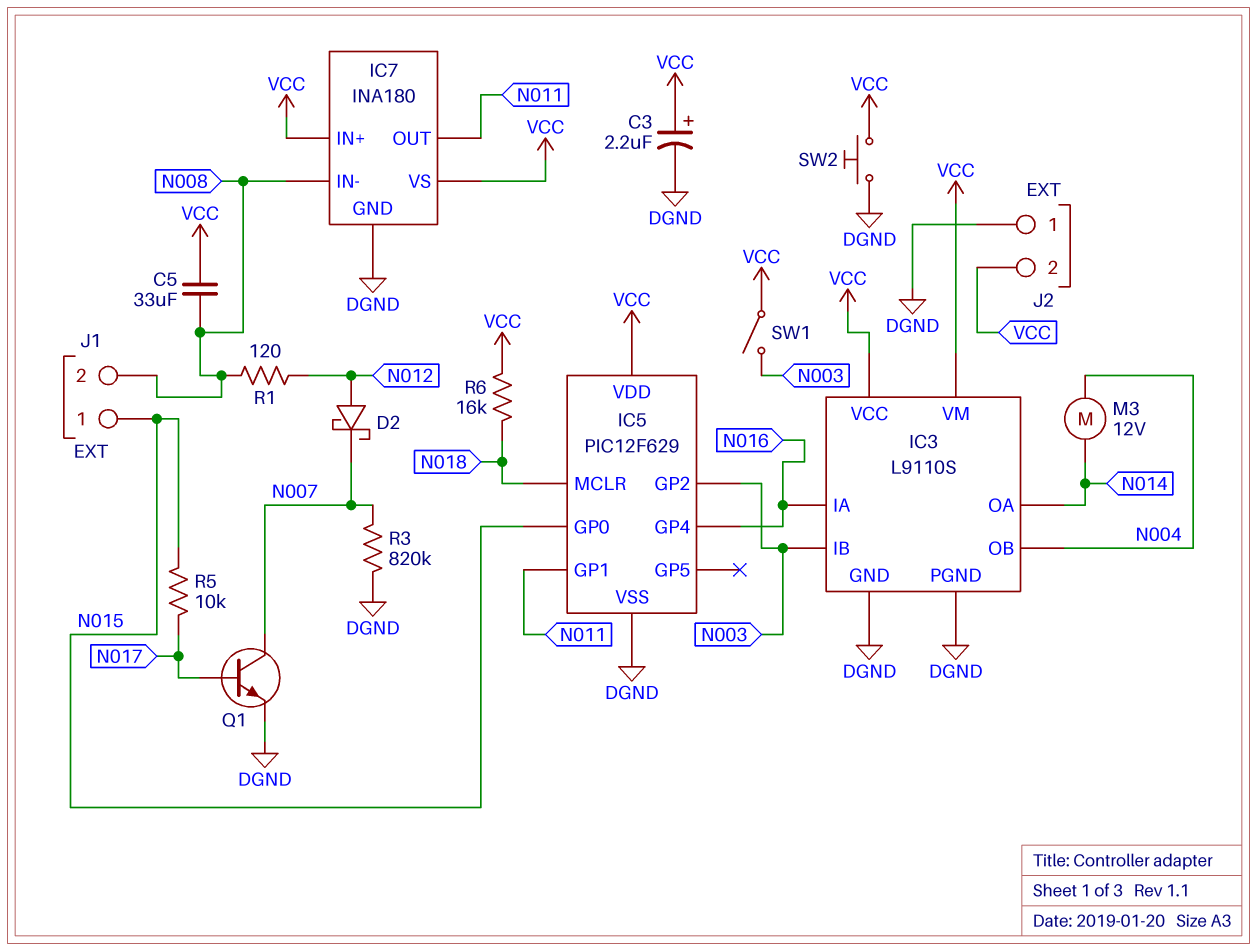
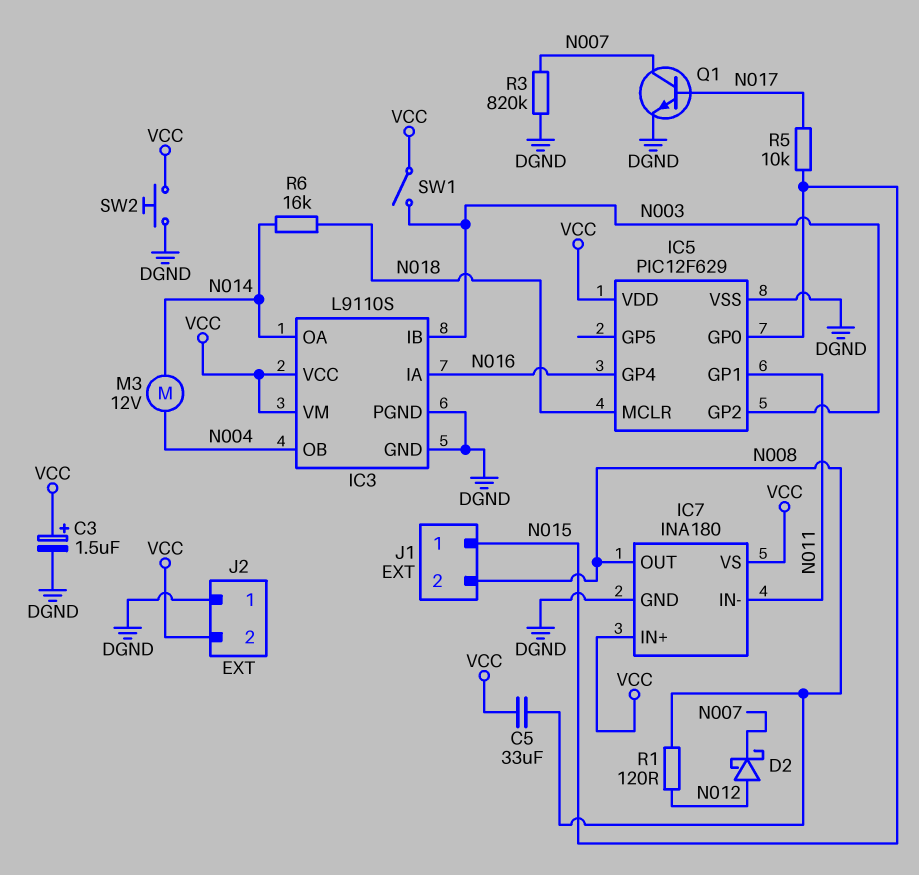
C3: 2.2uF (plus VCC, minus DGND) -> 1.5uF (plus VCC, minus DGND)
IC7 pin IN-: N008 -> N011
IC7 pin OUT: N011 -> N008
R6: 16k (N018, VCC) -> 16k (N014, N018)

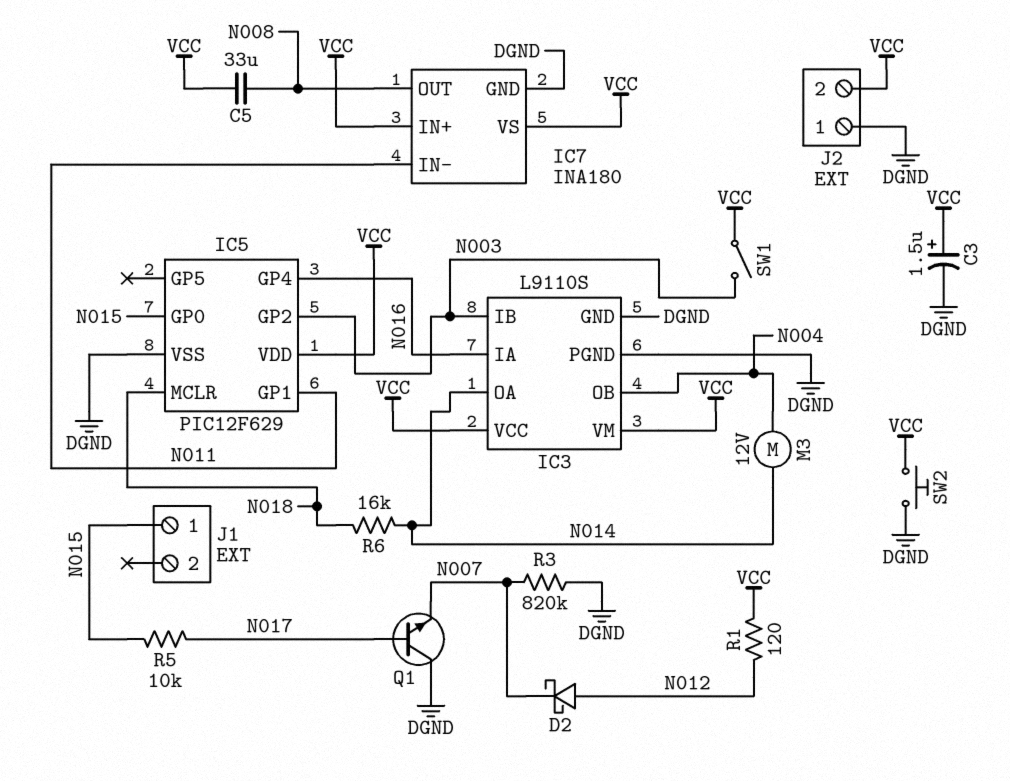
J1 pin 2: N008 -> none
Q1: NPN (B N017, C N007, E DGND) -> NPN (B N017, C DGND, E N007)
R1: 120 (N008, N012) -> 120 (N012, VCC)

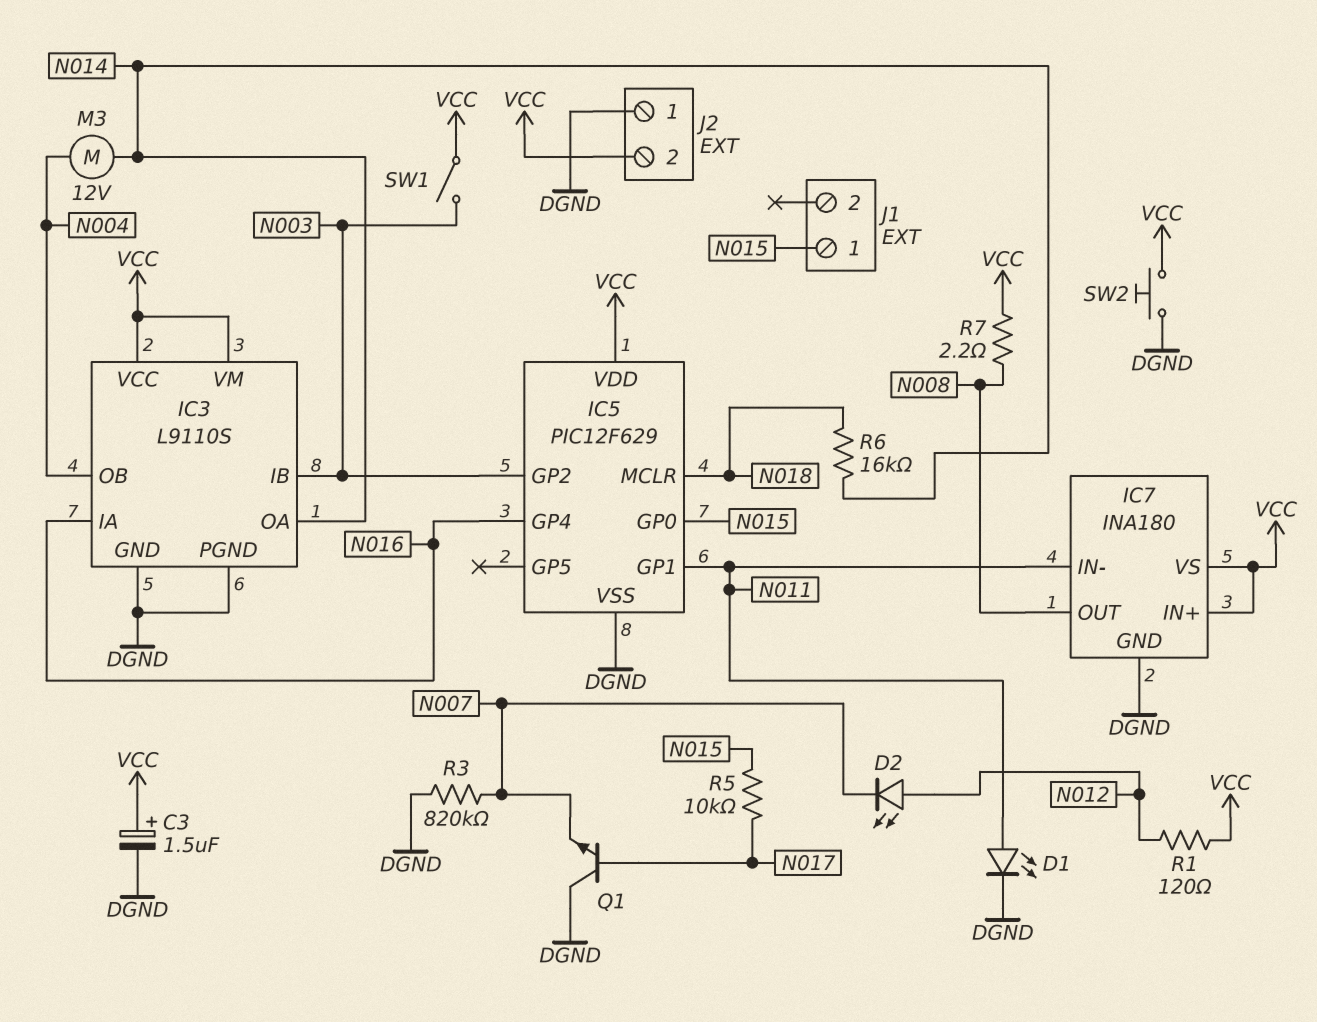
C5: 33uF (N008, VCC) -> none
D1: none -> LED (A N011, K DGND)
D2: schottky (A N012, K N007) -> LED (A N012, K N007)
R7: none -> 2.2 (N008, VCC)

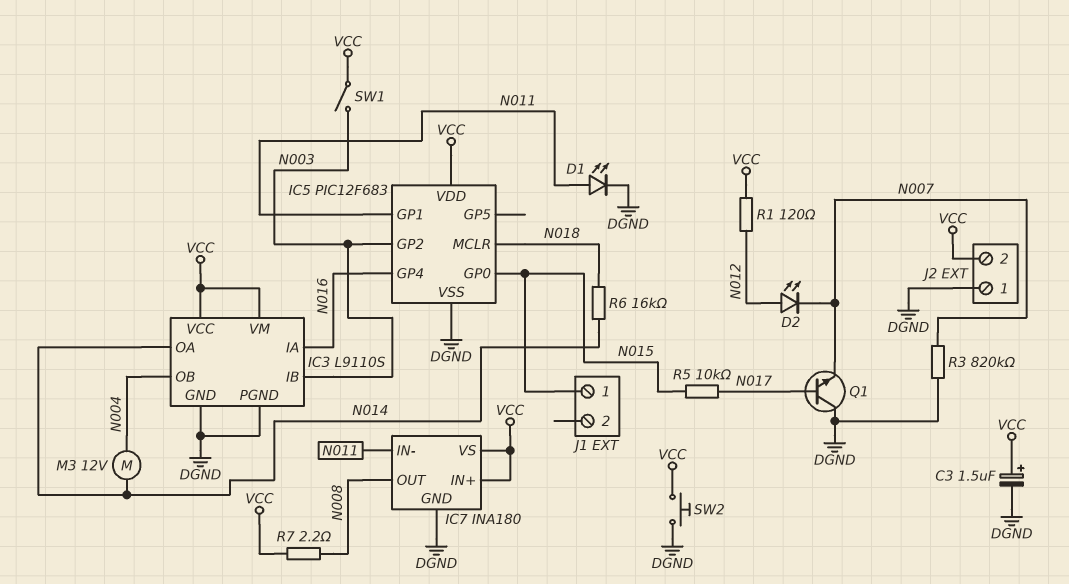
IC5: PIC12F629 -> PIC12F683

